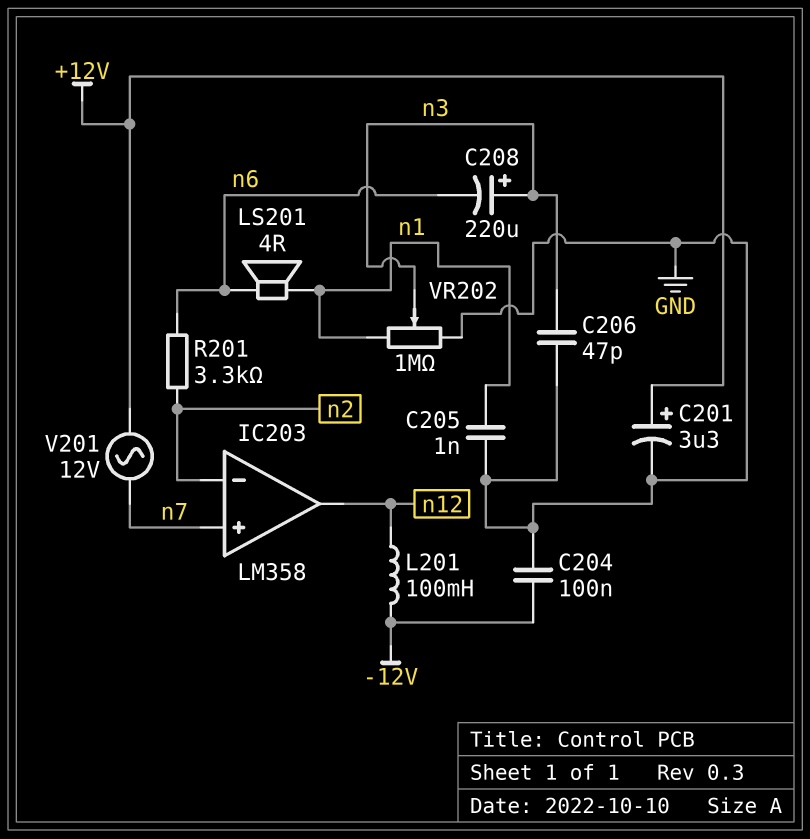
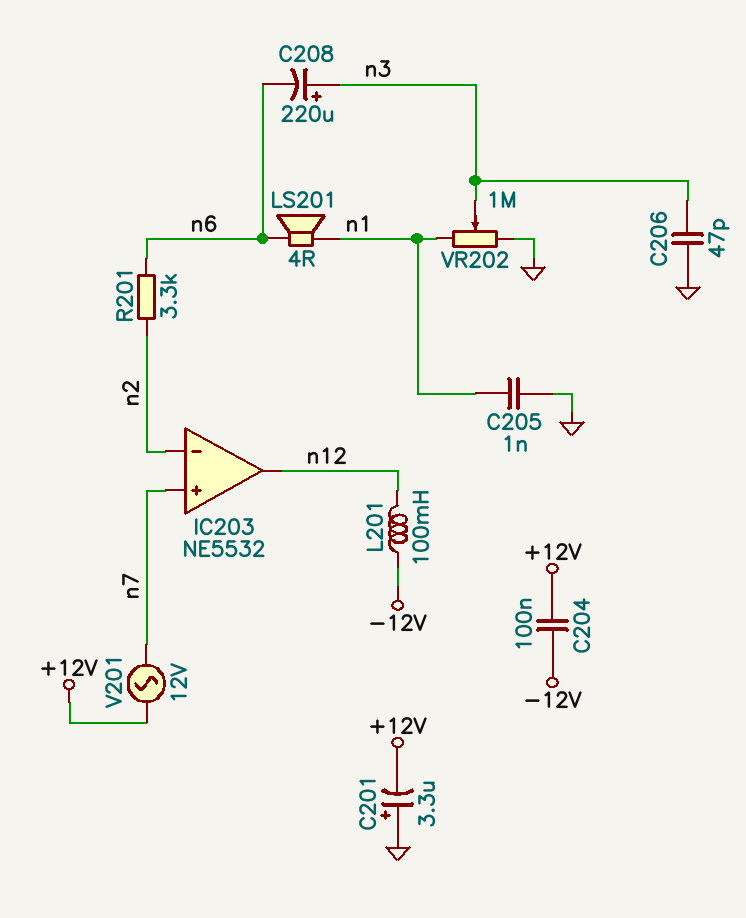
C201: 3.3uF (plus +12V, minus GND) -> 3.3uF (plus GND, minus +12V)
C204: 100nF (-12V, GND) -> 100nF (+12V, -12V)
IC203: LM358 -> NE5532

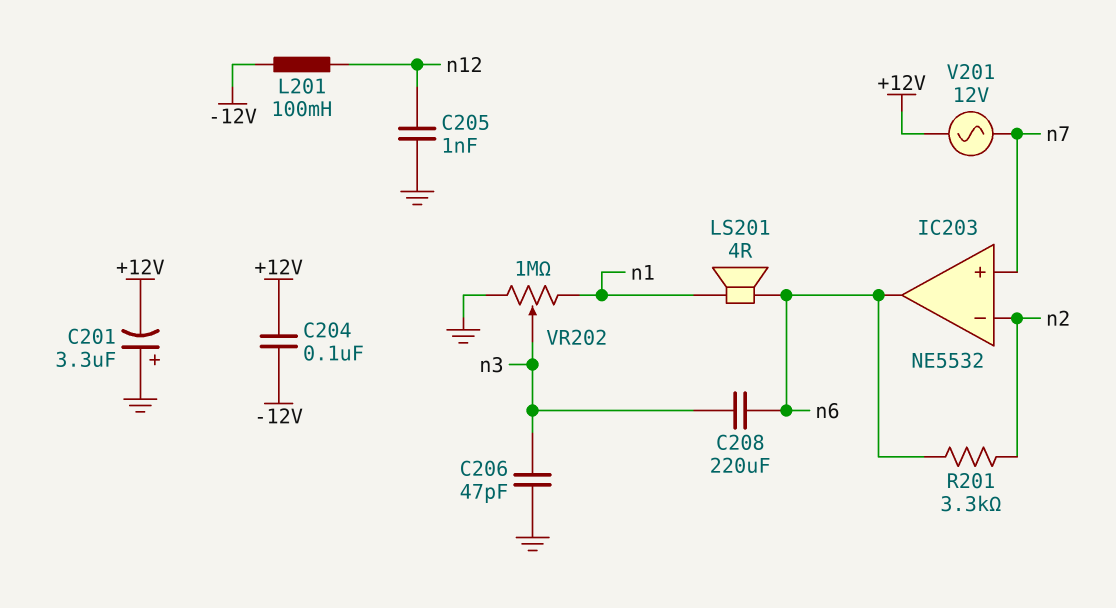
C205: 1nF (GND, n1) -> 1nF (GND, n12)
C208: 220uF (plus n3, minus n6) -> 220uF (n3, n6)
IC203 pin out: n12 -> n6

